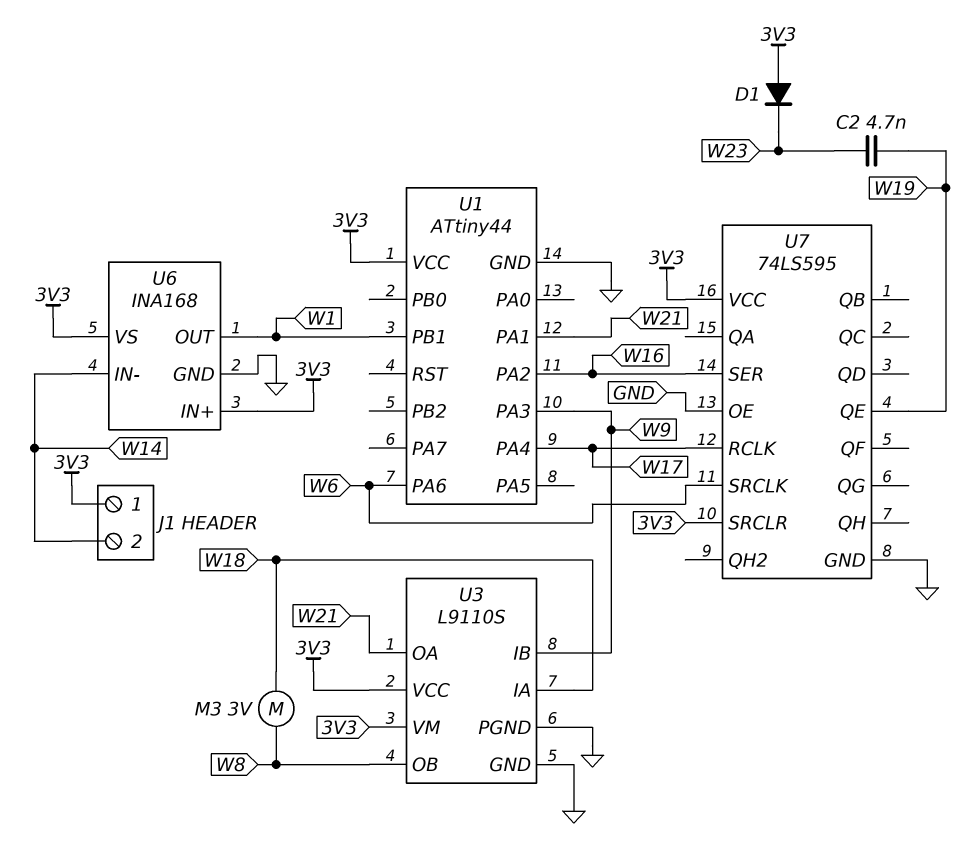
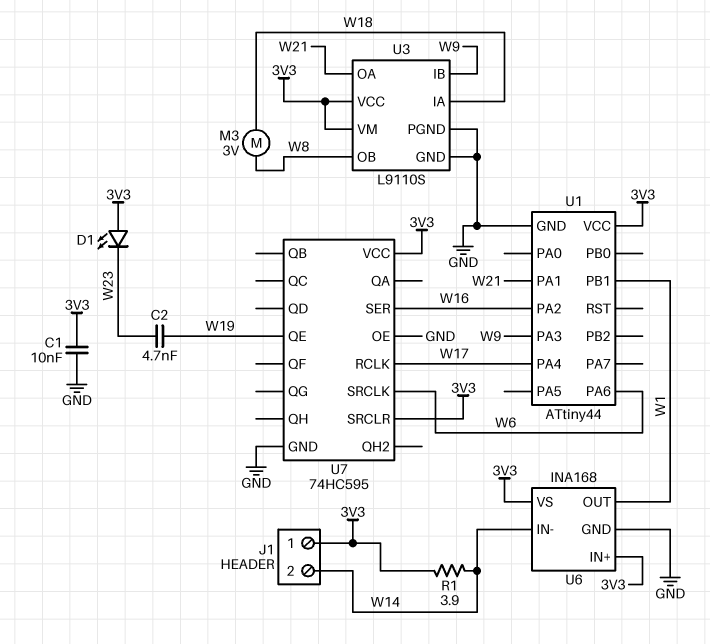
C1: none -> 10nF (3V3, GND)
D1: diode (A 3V3, K W23) -> LED (A 3V3, K W23)
R1: none -> 3.9 (3V3, W14)
U7: 74LS595 -> 74HC595

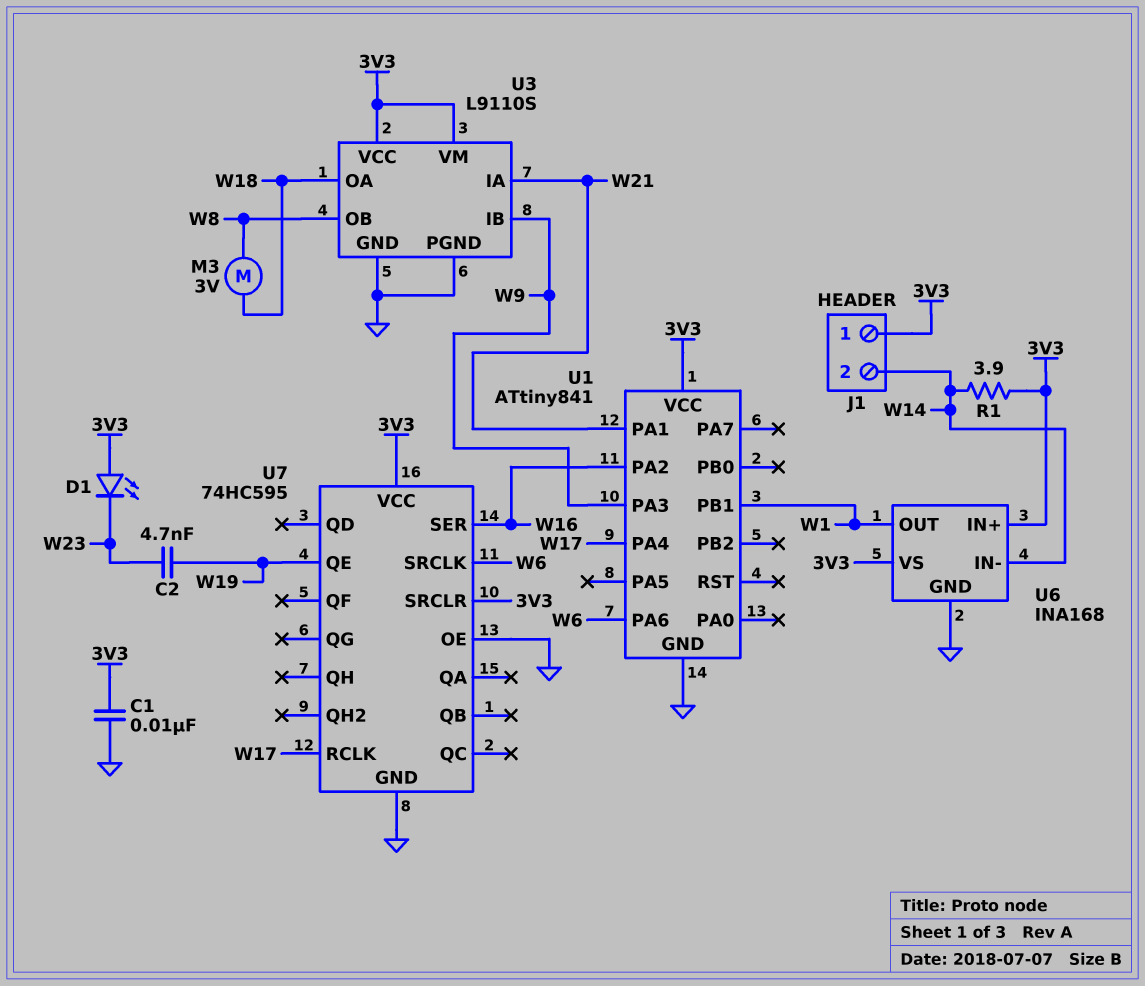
U1: ATtiny44 -> ATtiny841
U3 pin IA: W18 -> W21
U3 pin OA: W21 -> W18

